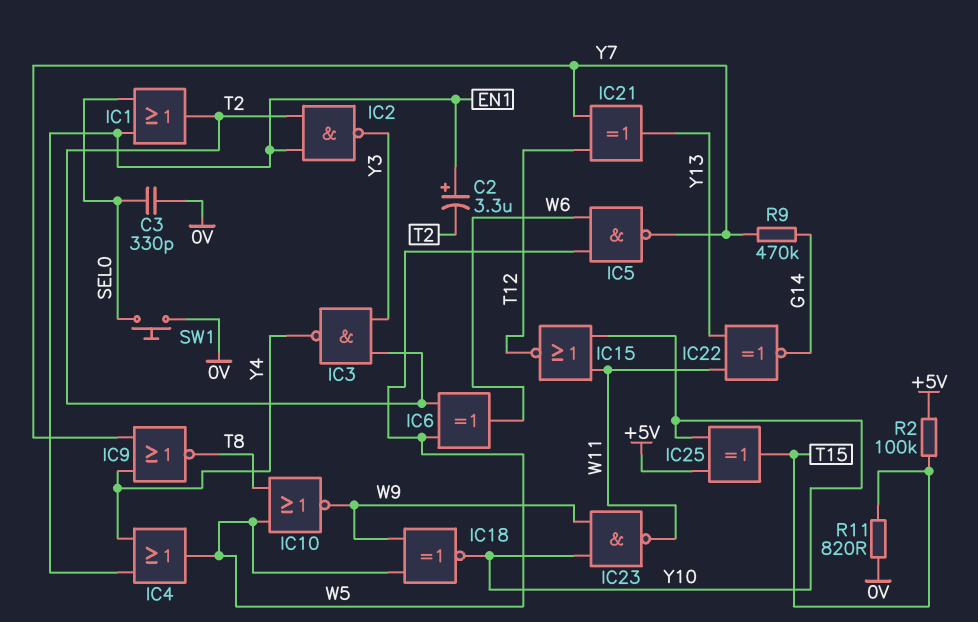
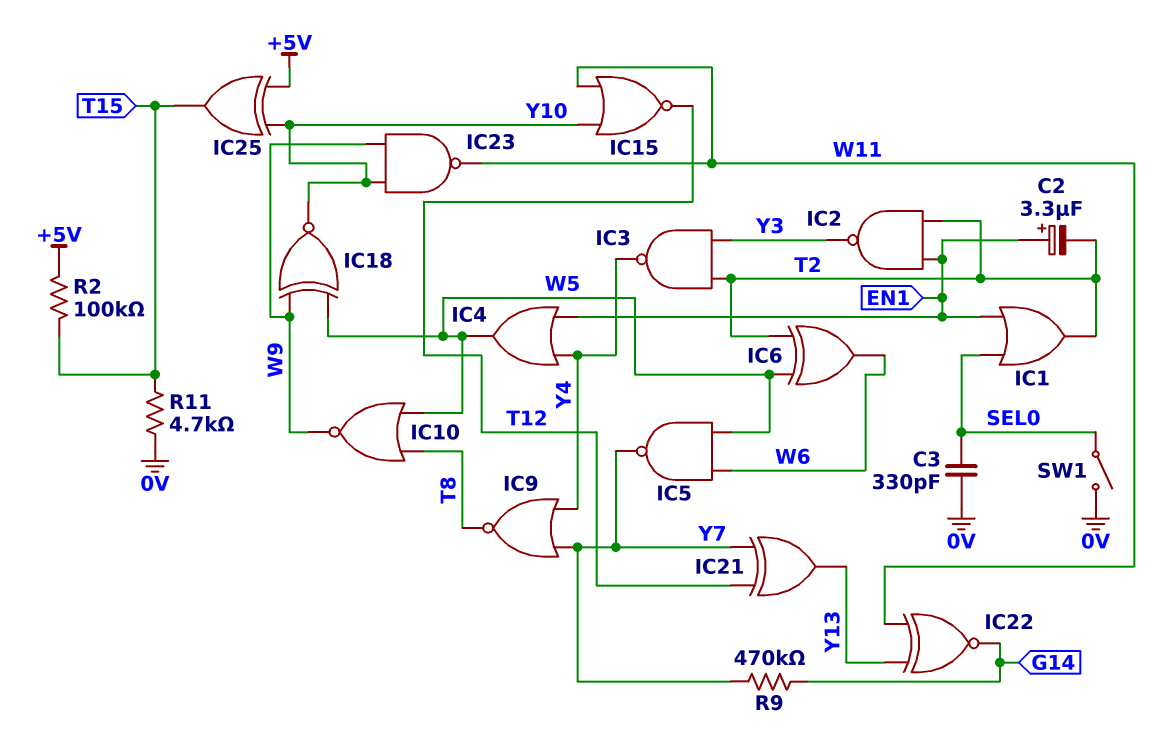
R11: 820 (0V, T15) -> 4.7k (0V, T15)
SW1: button (0V, SEL0) -> switch (0V, SEL0)

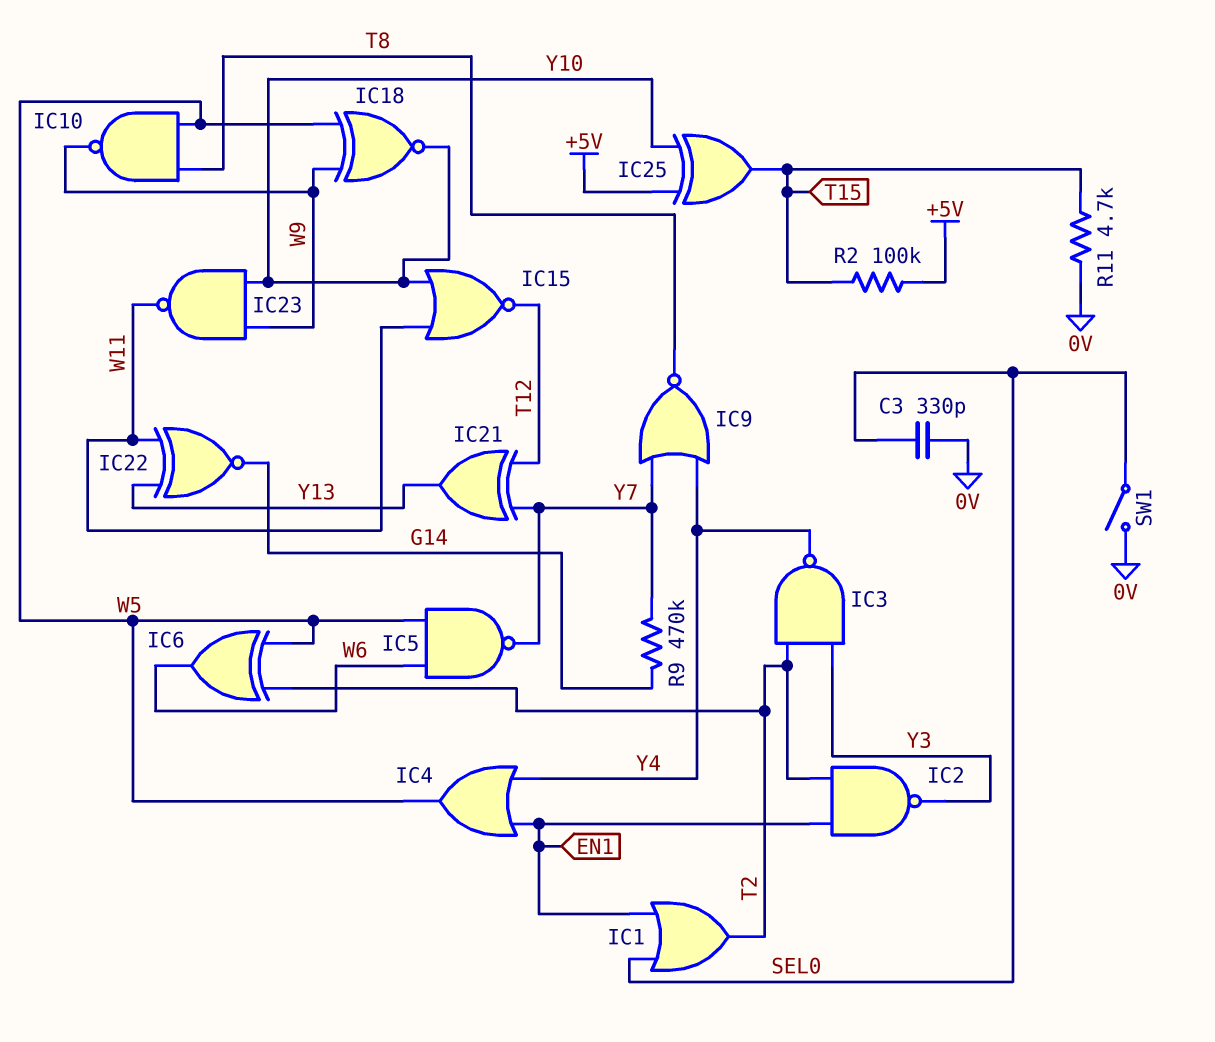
C2: 3.3uF (plus EN1, minus T2) -> none
IC10: NOR (in T8, in W5, out W9) -> NAND (in T8, in W5, out W9)

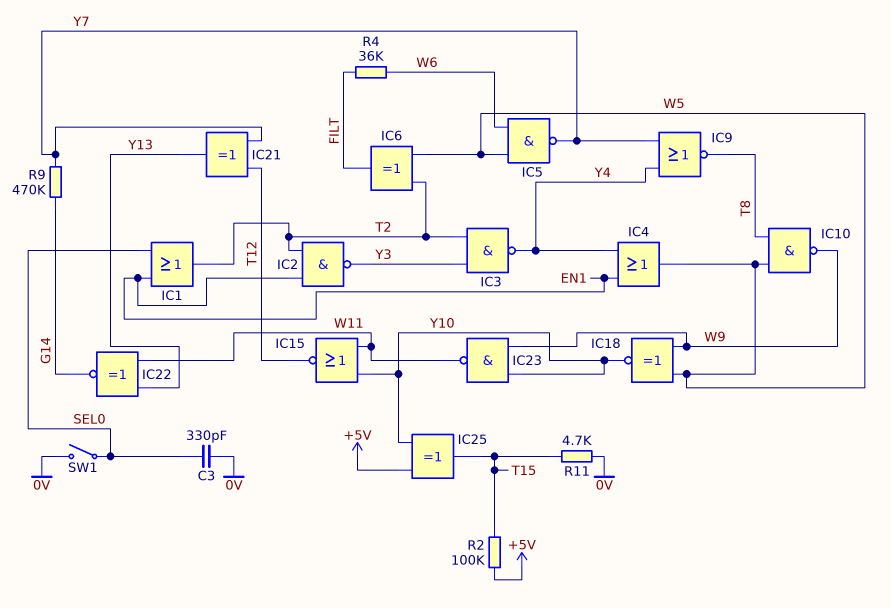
IC6: XOR (in T2, in W5, out W6) -> XOR (in T2, in W5, out FILT)
R4: none -> 36k (FILT, W6)

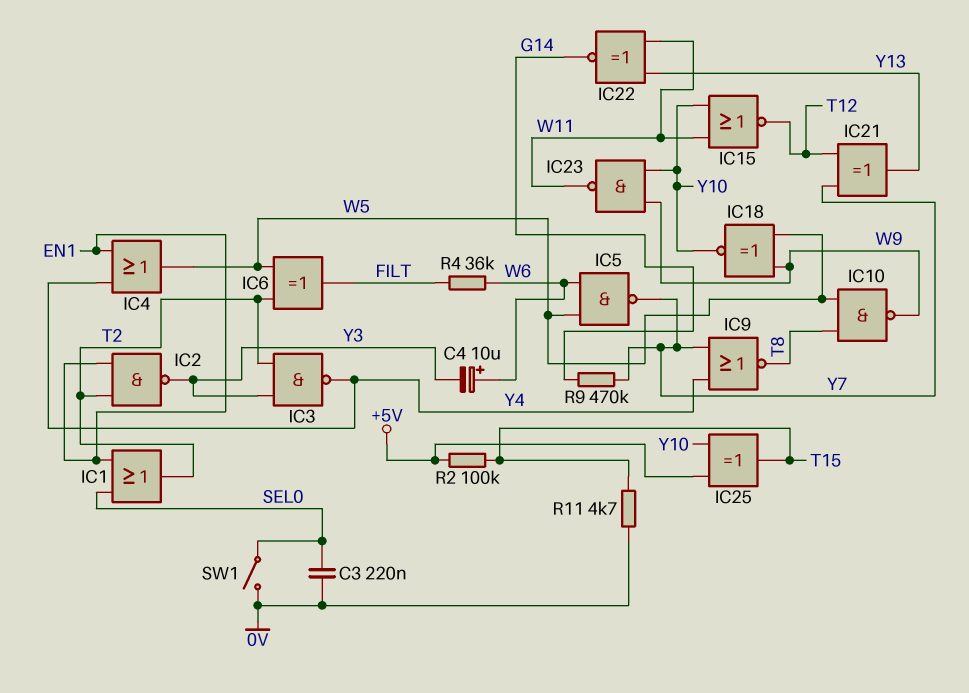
C3: 330pF (0V, SEL0) -> 220nF (0V, SEL0)
C4: none -> 10uF (plus W6, minus Y3)

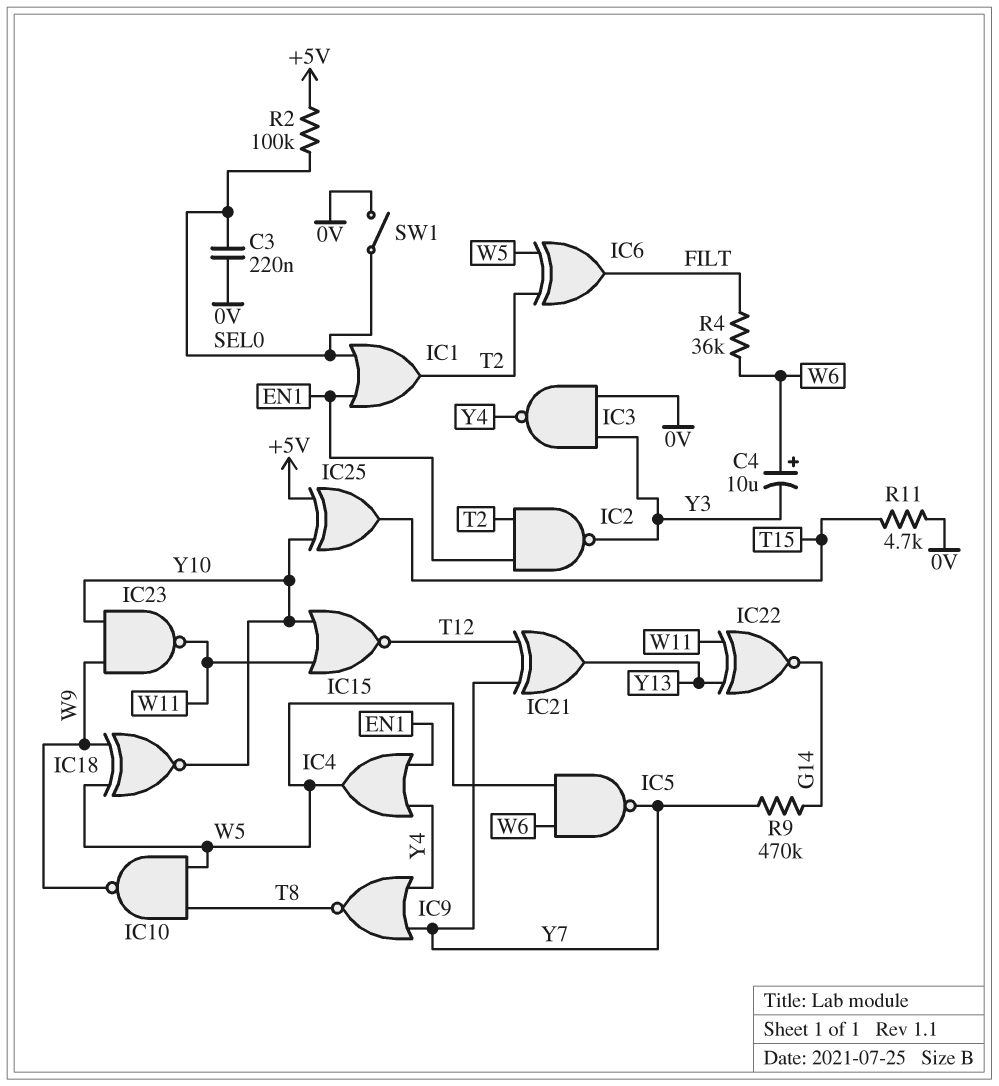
IC3: NAND (in T2, in Y3, out Y4) -> NAND (in 0V, in Y3, out Y4)
R2: 100k (+5V, T15) -> 100k (+5V, SEL0)

